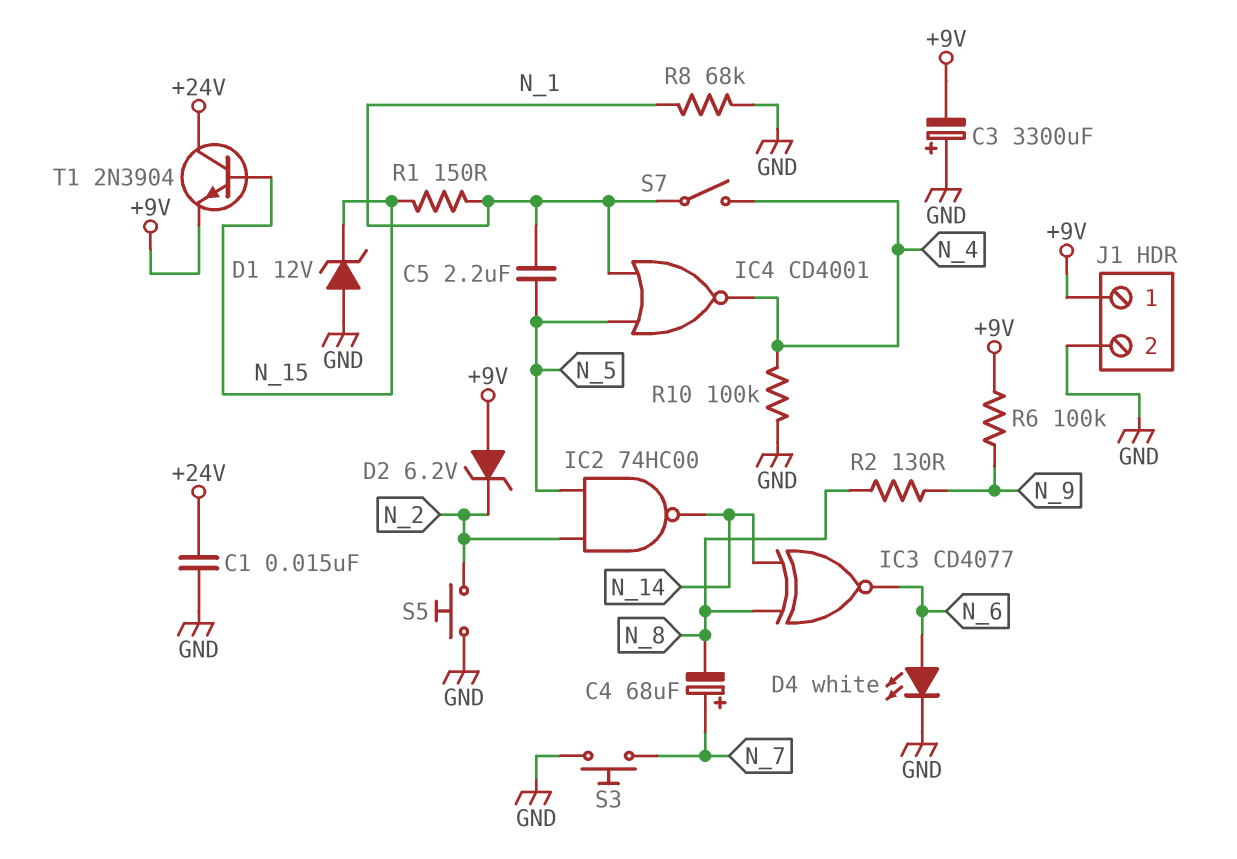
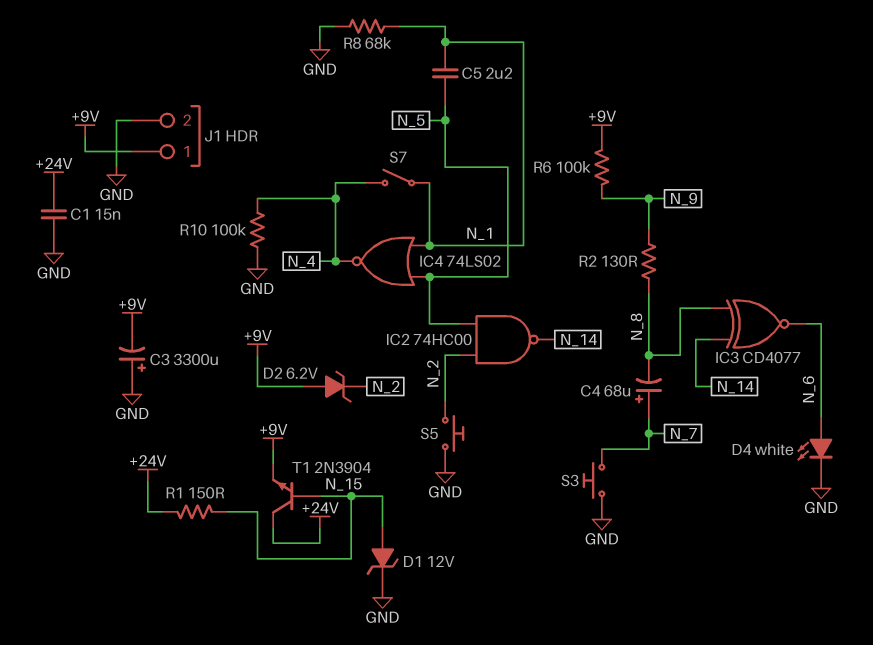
D1: zener 12V (A GND, K N_15) -> zener 12V (A N_15, K GND)
IC4: NOR CD4001 (in N_1, in N_5, out N_4) -> NOR 74LS02 (in N_1, in N_5, out N_4)
R1: 150 (N_1, N_15) -> 150 (+24V, N_15)

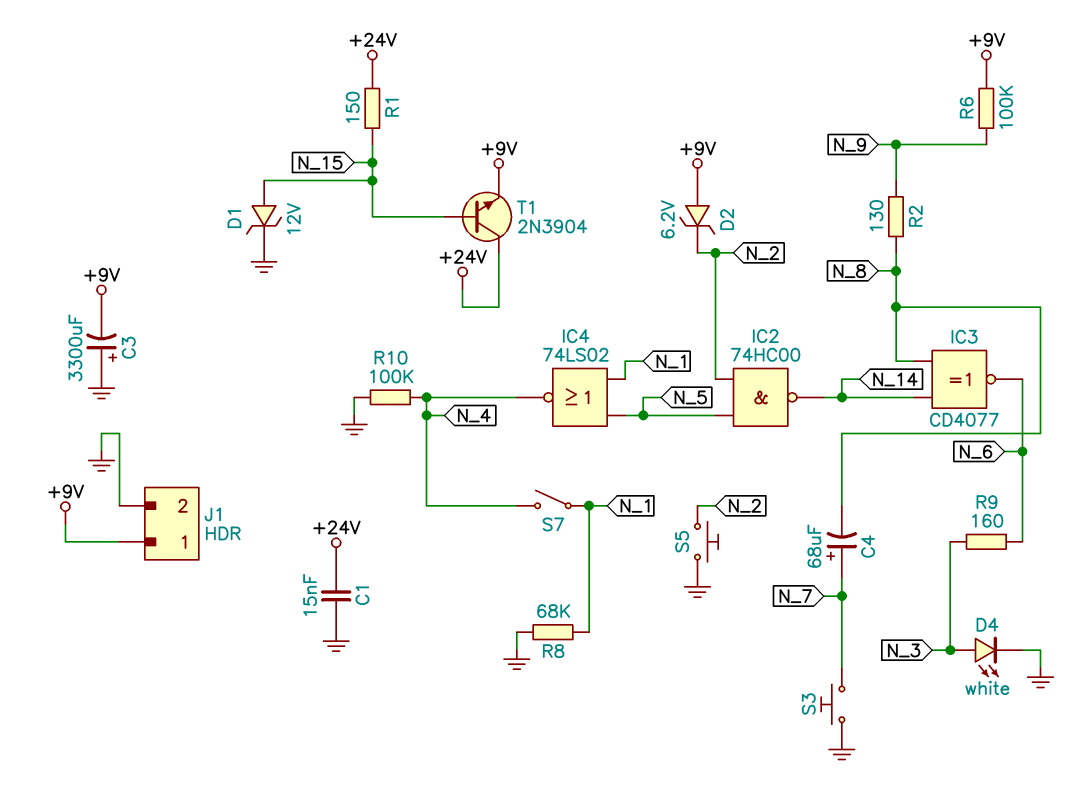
C5: 2.2uF (N_1, N_5) -> none
D4: LED white (A N_6, K GND) -> LED white (A N_3, K GND)
R9: none -> 160 (N_3, N_6)

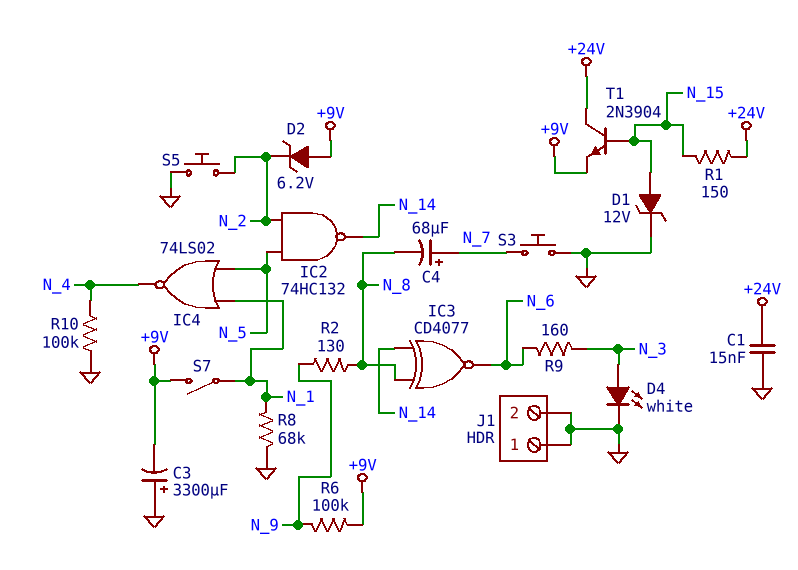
IC2: NAND 74HC00 (in N_2, in N_5, out N_14) -> NAND 74HC132 (in N_2, in N_5, out N_14)
J1 pin 1: +9V -> GND
S7: switch (N_1, N_4) -> switch (+9V, N_1)

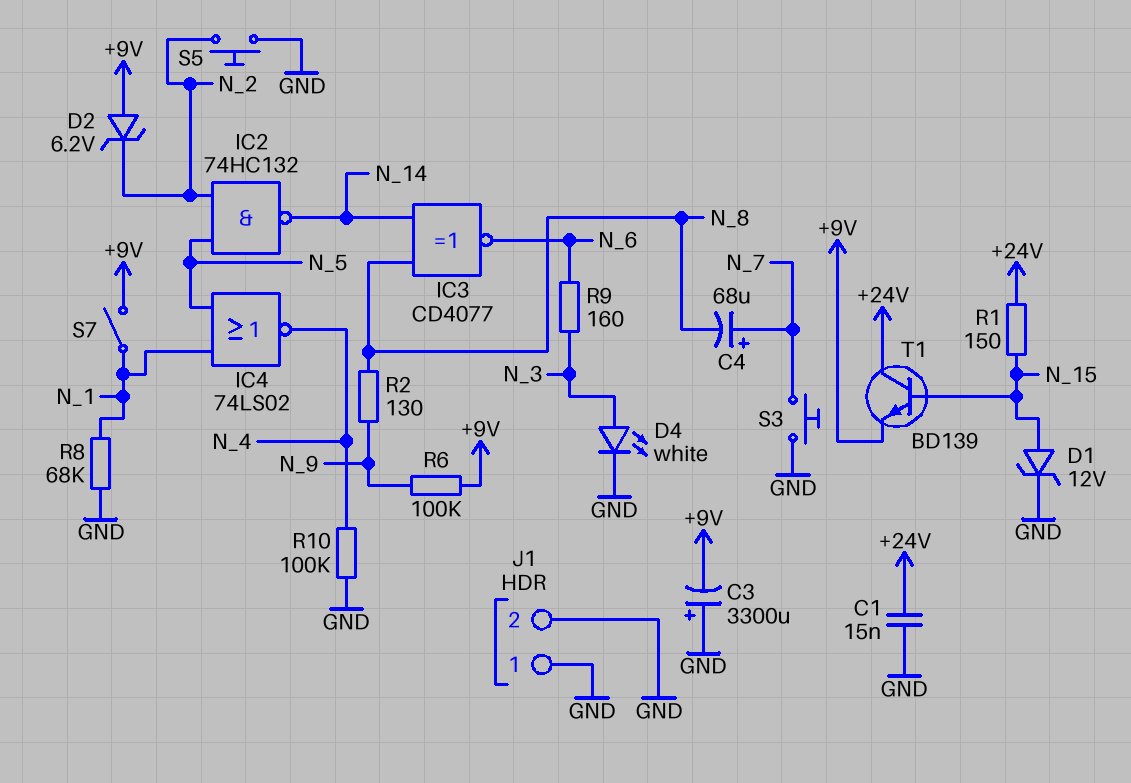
T1: NPN 2N3904 (B N_15, C +24V, E +9V) -> NPN BD139 (B N_15, C +24V, E +9V)

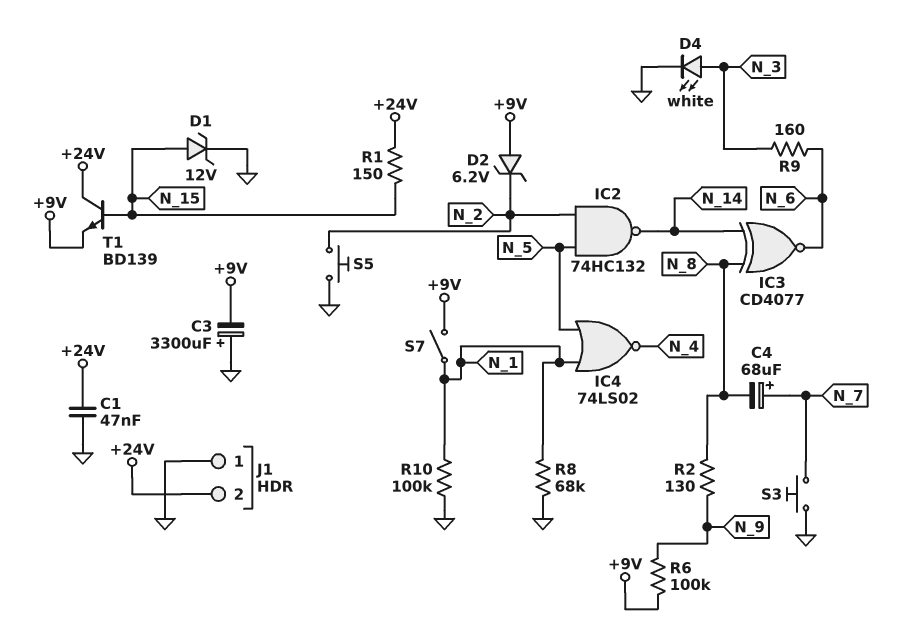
C1: 15nF (+24V, GND) -> 47nF (+24V, GND)
J1 pin 2: GND -> +24V
R10: 100k (GND, N_4) -> 100k (GND, N_1)

